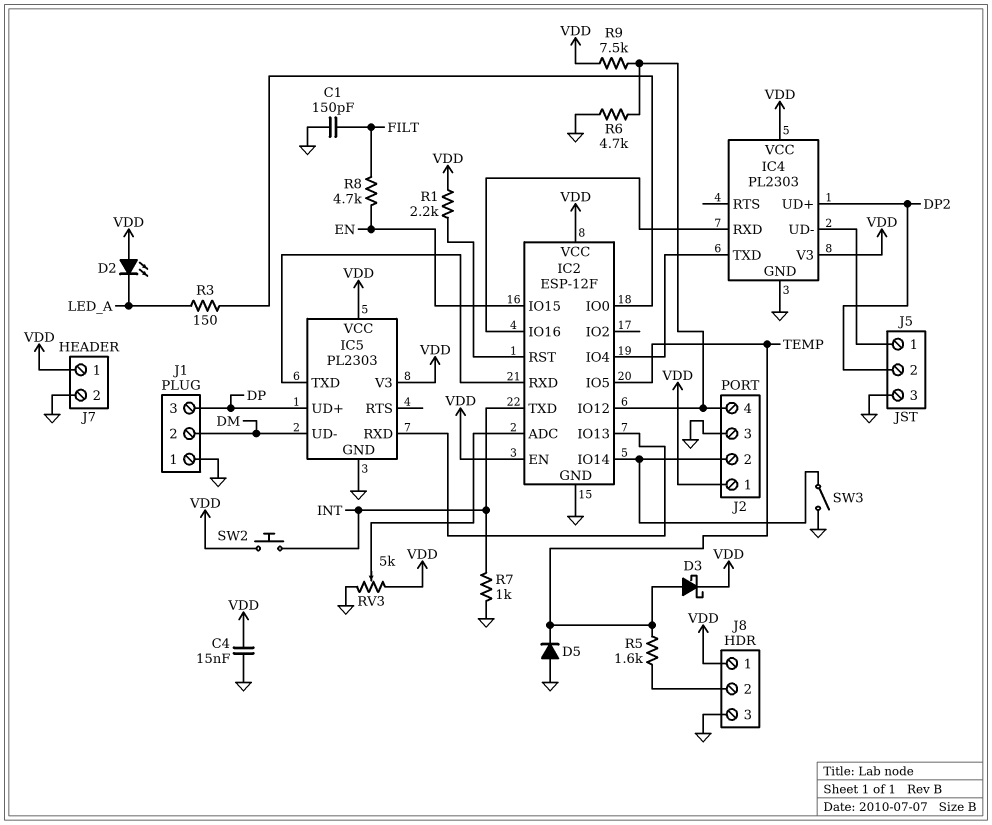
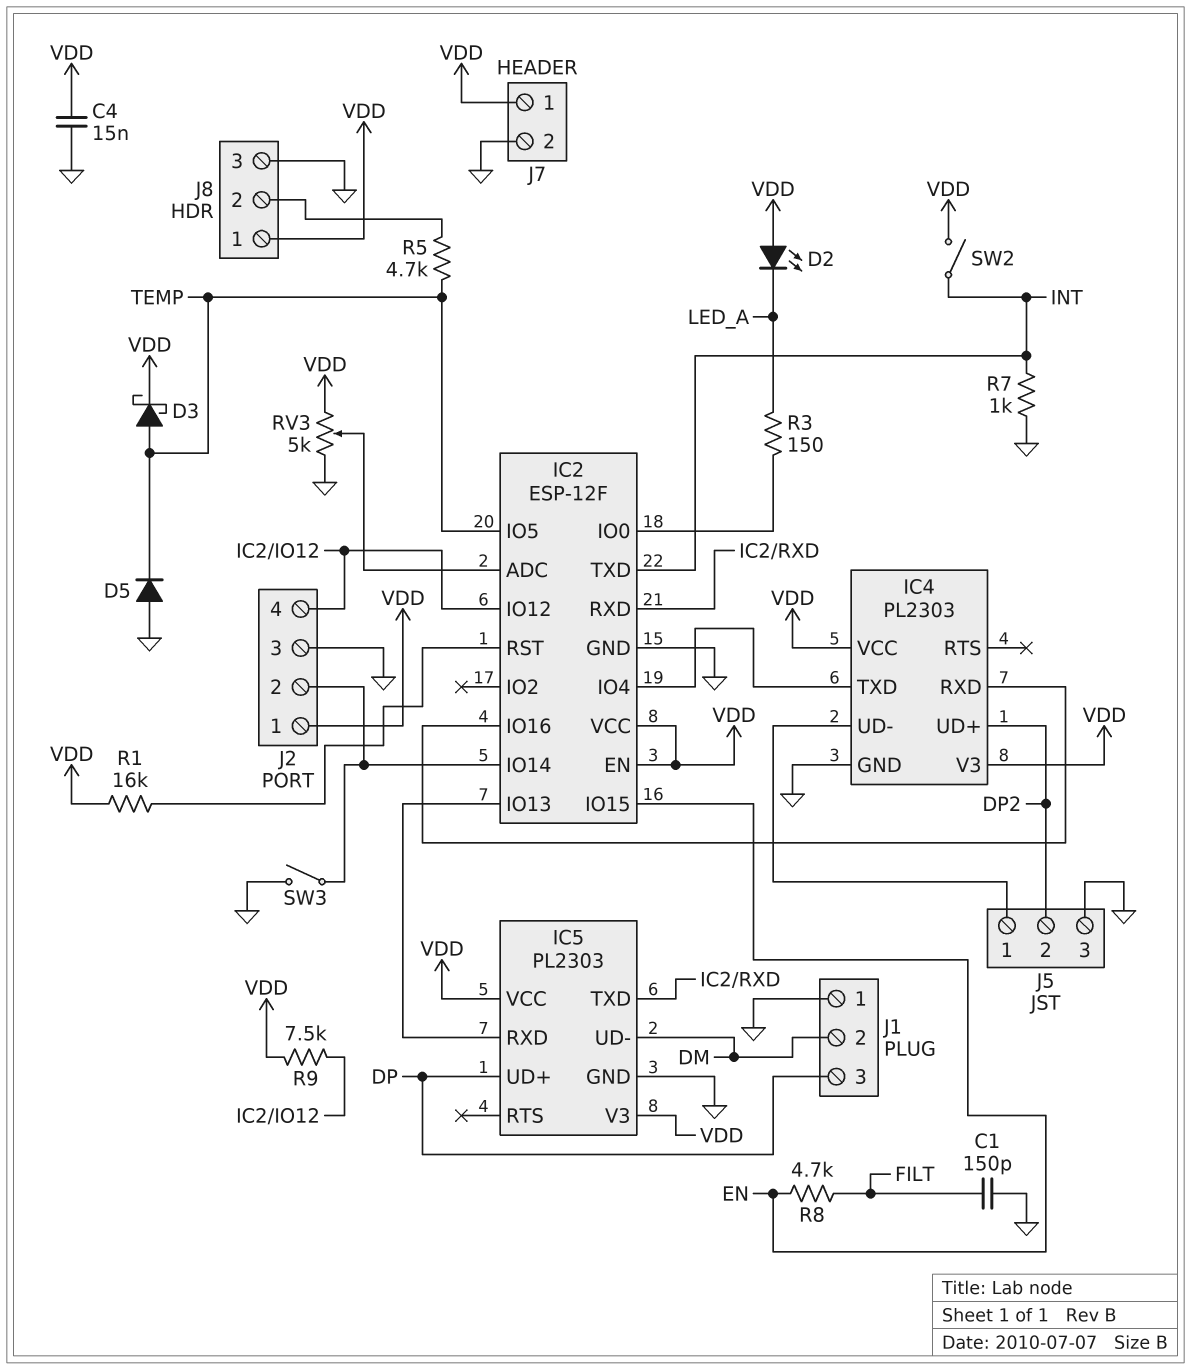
R1: 2.2k (IC2/RST, VDD) -> 16k (IC2/RST, VDD)
R5: 1.6k (J8/2, TEMP) -> 4.7k (J8/2, TEMP)
R6: 4.7k (GND, IC2/IO12) -> none
SW2: button (INT, VDD) -> switch (INT, VDD)

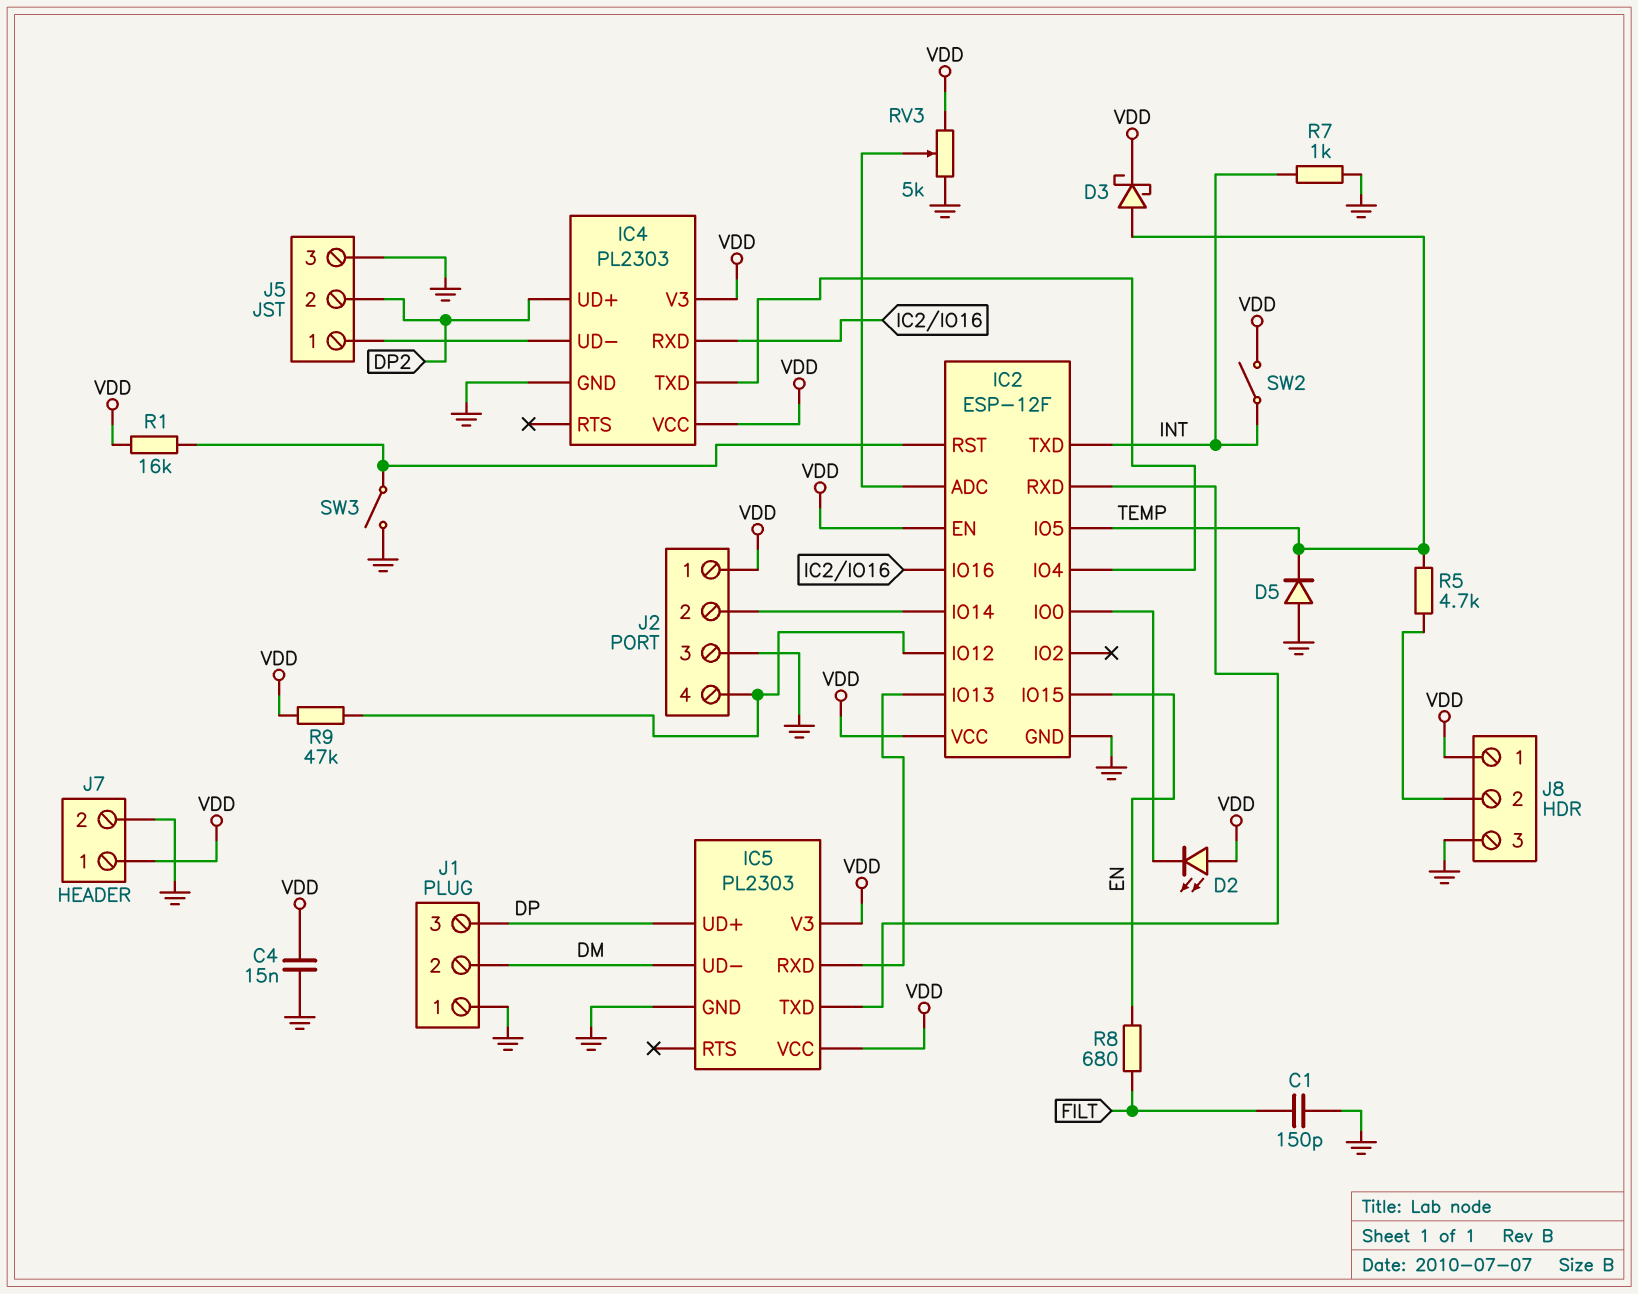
D2: LED (A VDD, K LED_A) -> LED (A VDD, K IC2/IO0)
R3: 150 (IC2/IO0, LED_A) -> none
R8: 4.7k (EN, FILT) -> 680 (EN, FILT)
R9: 7.5k (IC2/IO12, VDD) -> 47k (IC2/IO12, VDD)
SW3: switch (GND, IC2/IO14) -> switch (GND, IC2/RST)

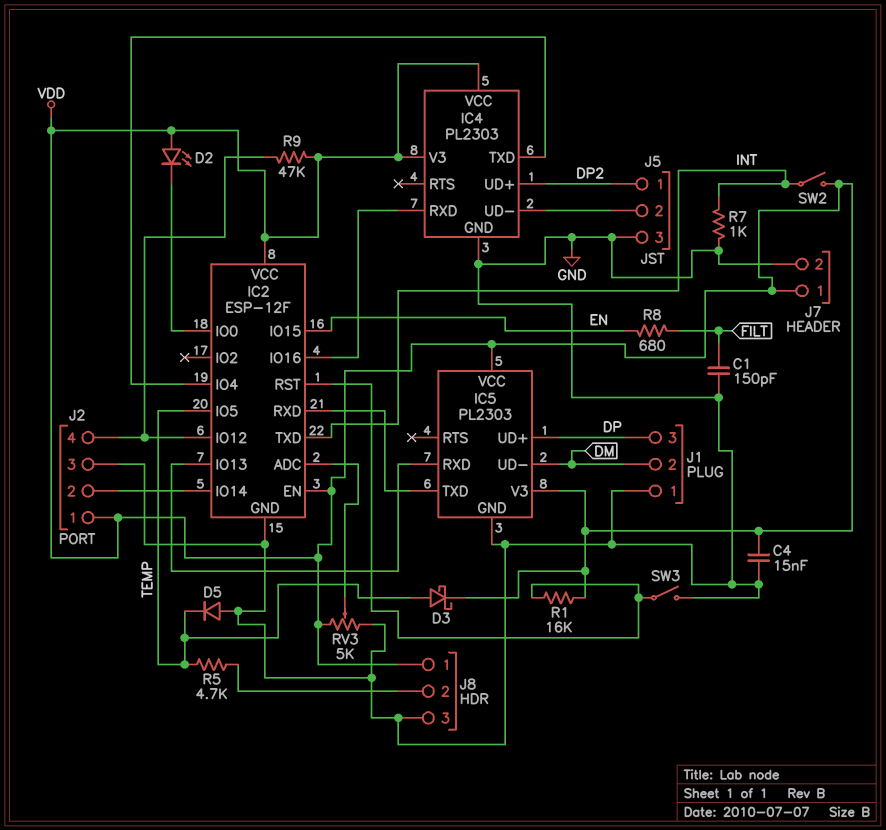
J5 pin 1: IC4/UD- -> DP2
J5 pin 2: DP2 -> IC4/UD-

